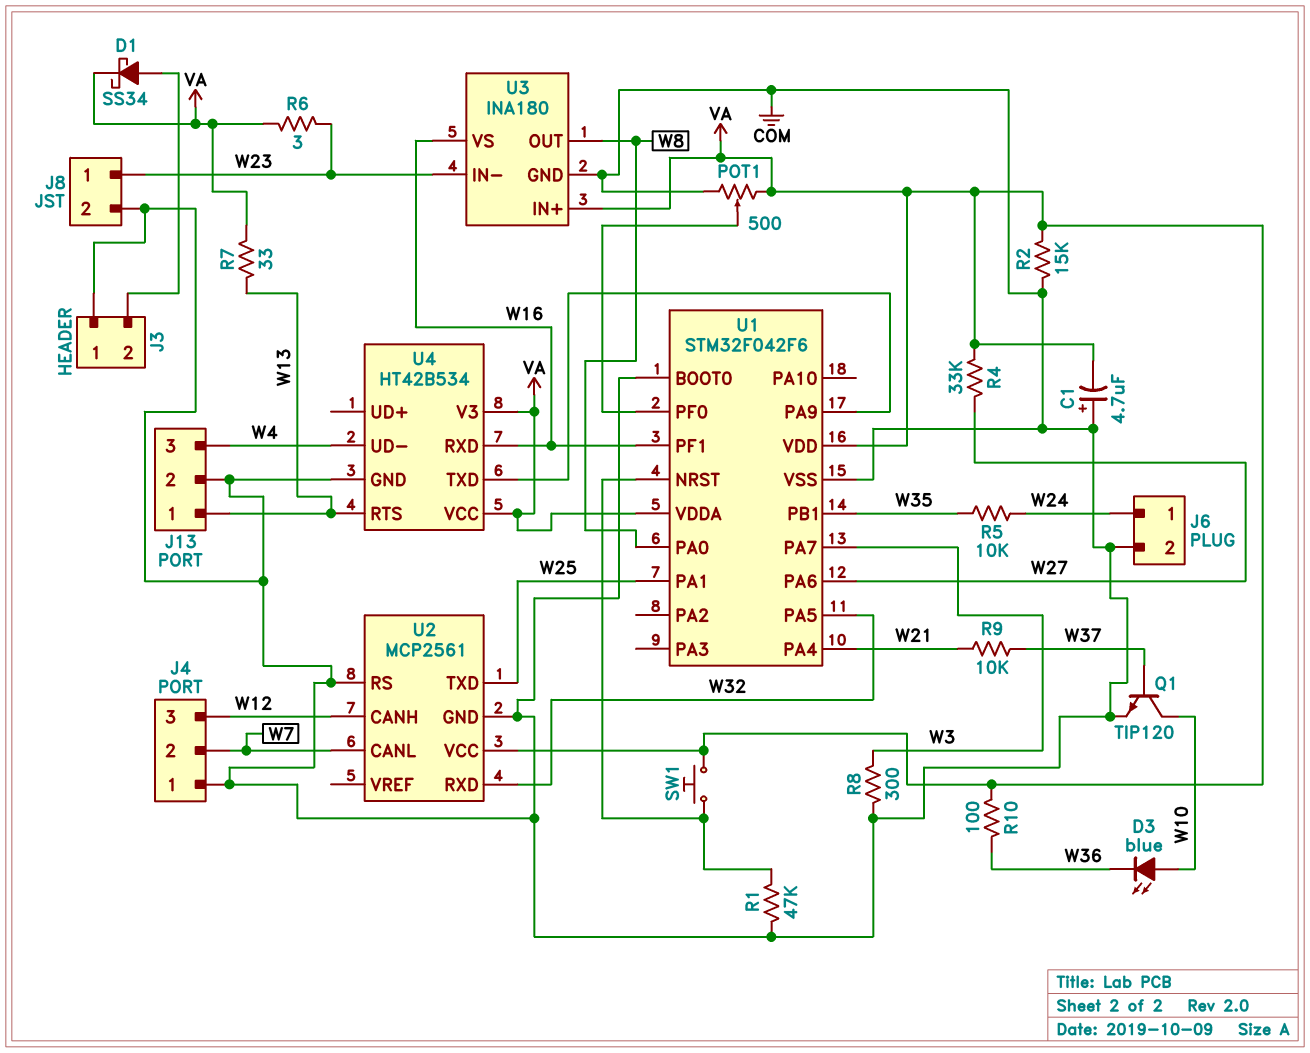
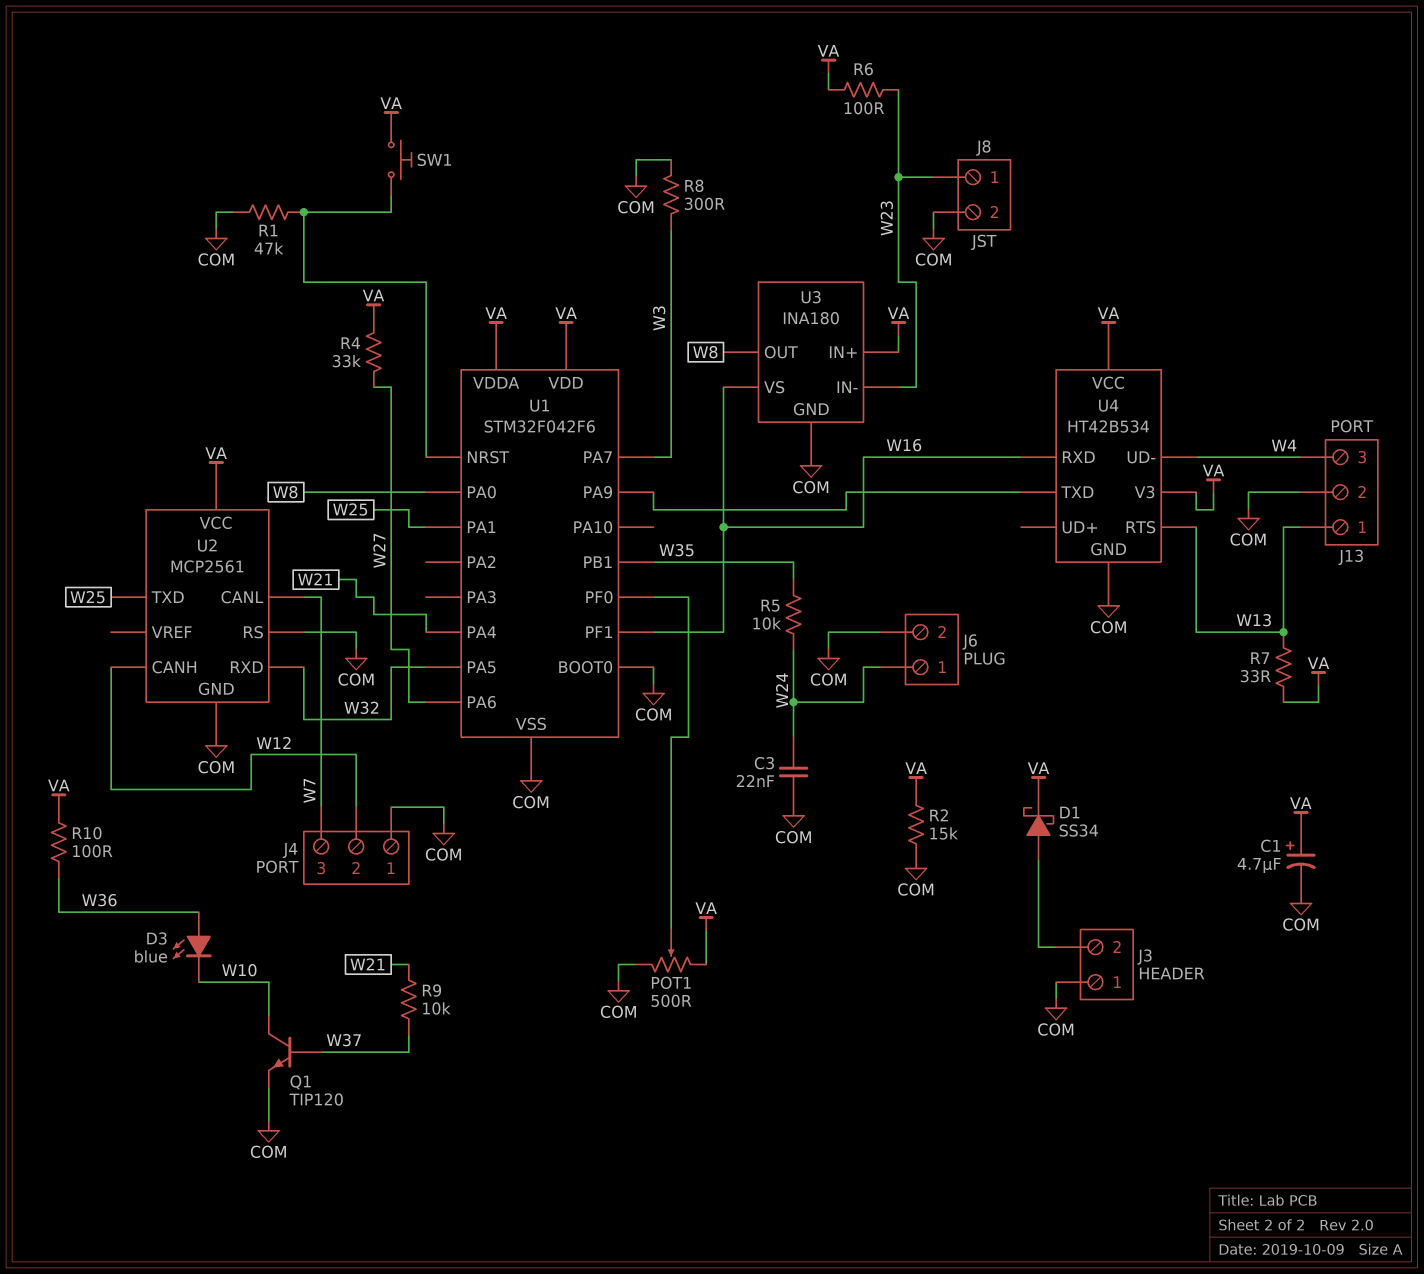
C1: 4.7uF (plus COM, minus VA) -> 4.7uF (plus VA, minus COM)
C3: none -> 22nF (COM, W24)
D3: LED blue (A W10, K W36) -> LED blue (A W36, K W10)
J4 pin 2: W7 -> W12
J4 pin 3: W12 -> W7
R6: 3 (VA, W23) -> 100 (VA, W23)

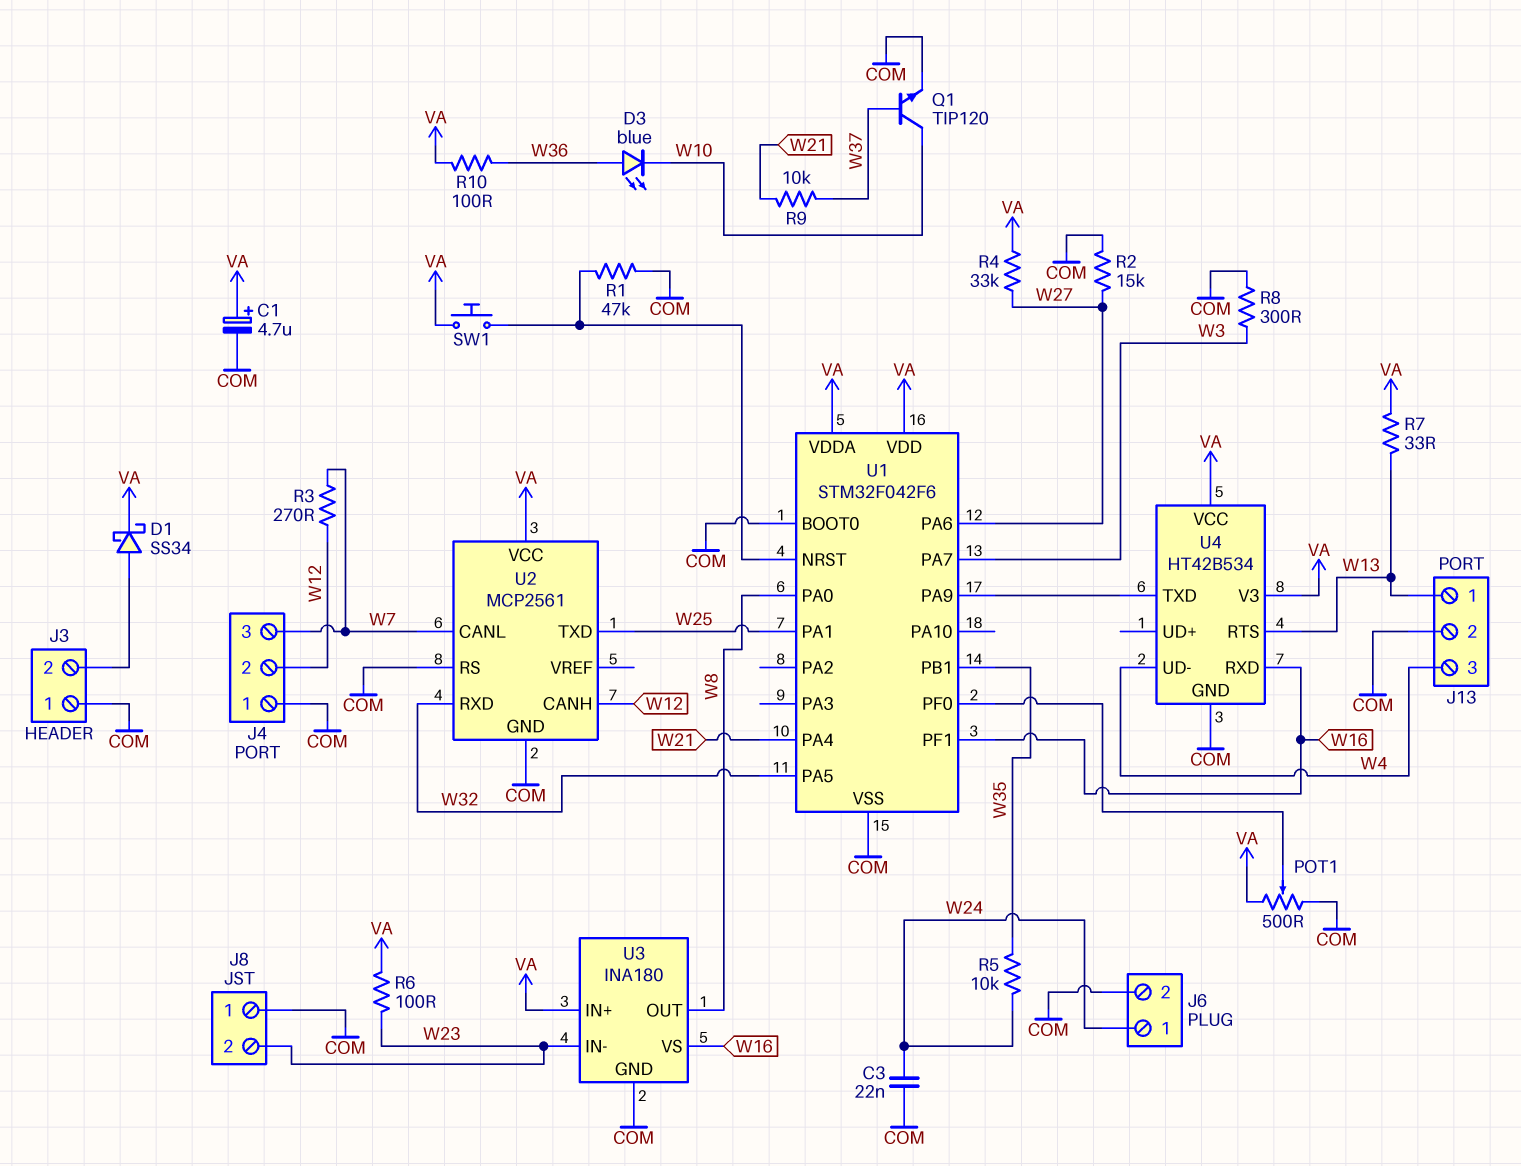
J8 pin 1: W23 -> COM
J8 pin 2: COM -> W23
R2: 15k (COM, VA) -> 15k (COM, W27)
R3: none -> 270 (W7, W12)

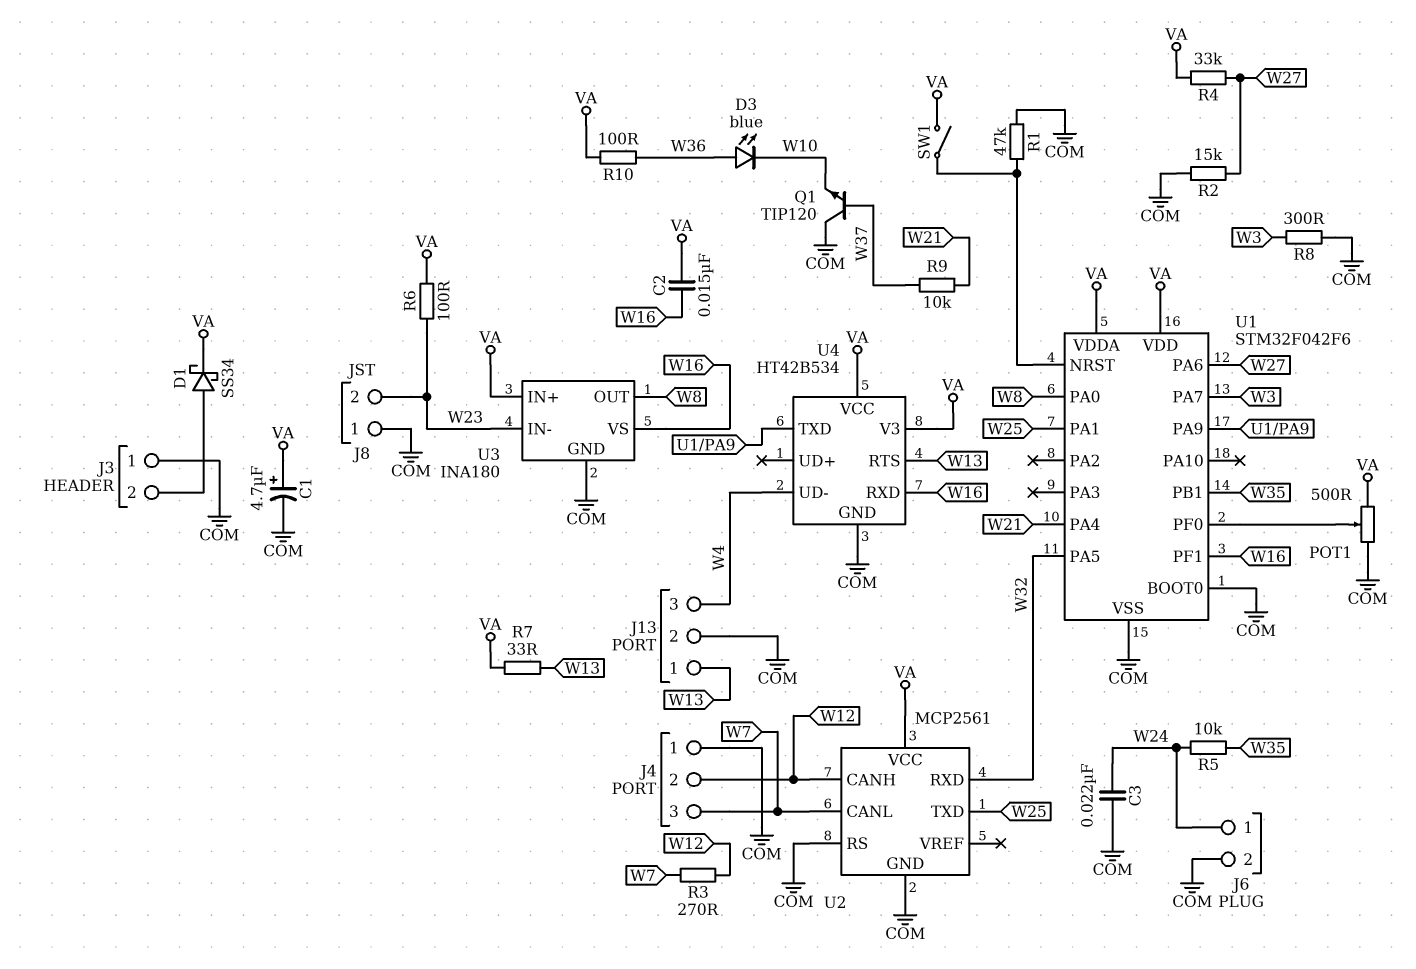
C2: none -> 15nF (VA, W16)
Q1: NPN TIP120 (B W37, C W10, E COM) -> NPN TIP120 (B W37, C COM, E W10)
SW1: button (U1/NRST, VA) -> switch (U1/NRST, VA)

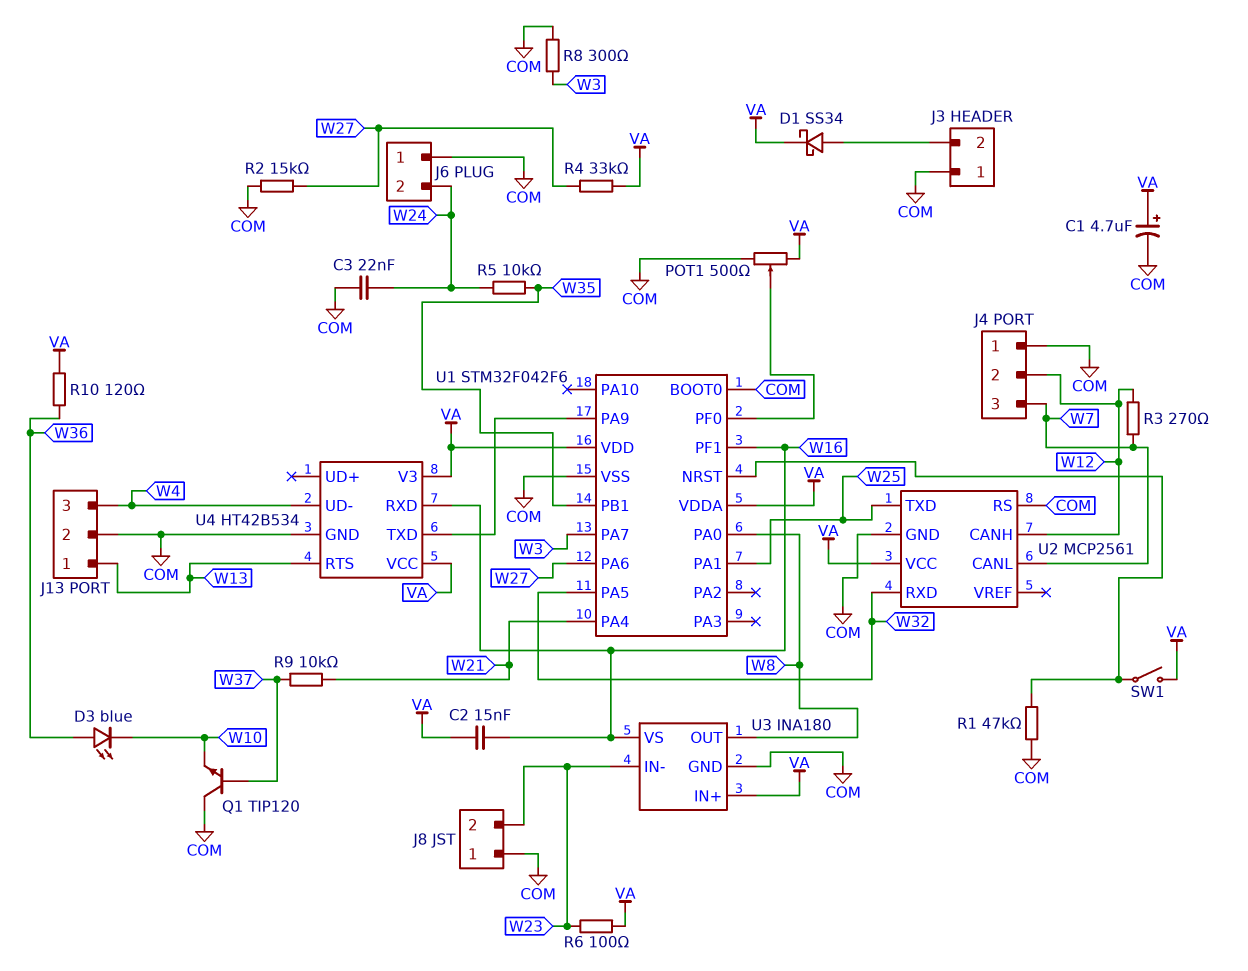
J6 pin 1: W24 -> COM
J6 pin 2: COM -> W24
R7: 33 (VA, W13) -> none
R10: 100 (VA, W36) -> 120 (VA, W36)

